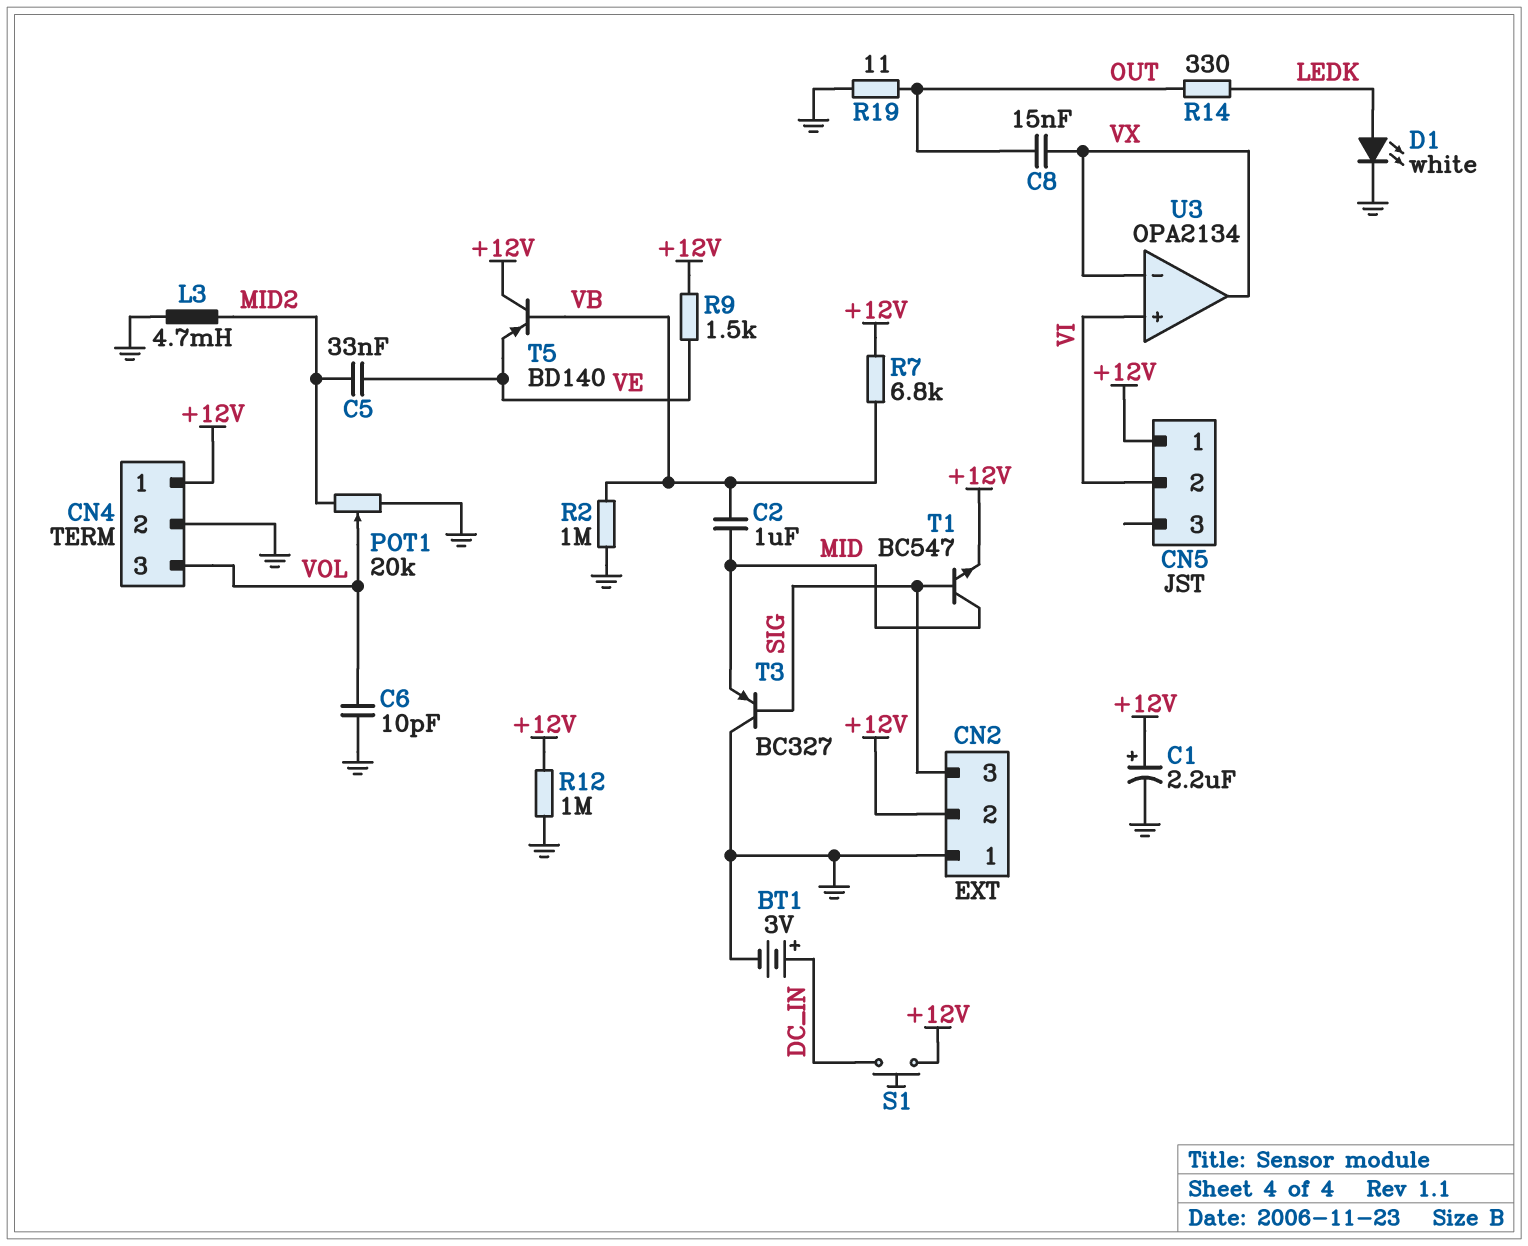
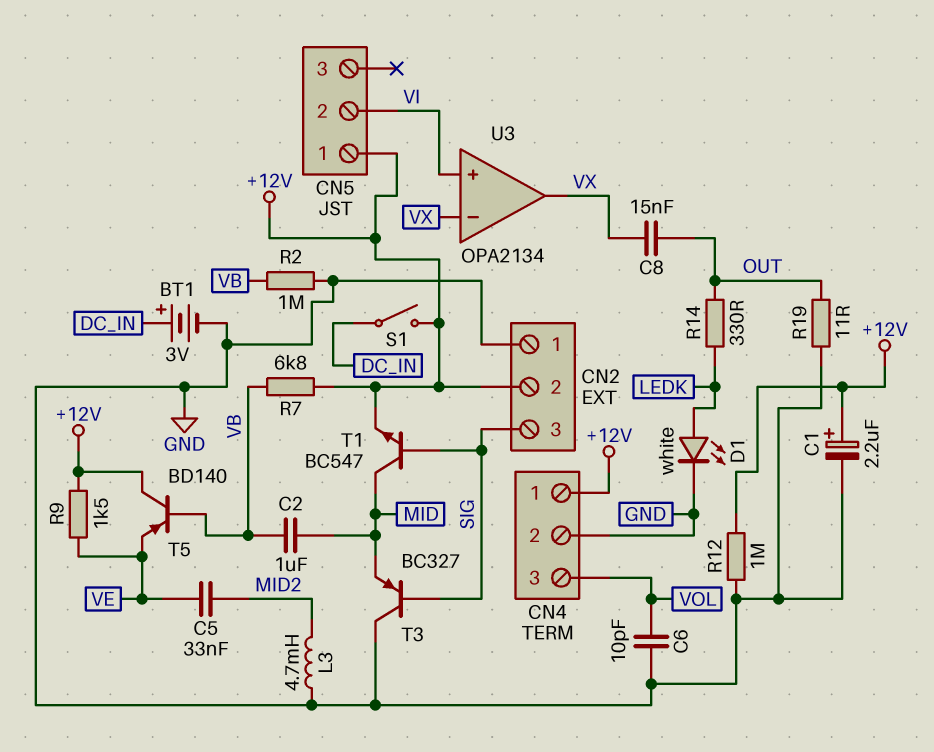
POT1: 20k (GND, MID2, wiper VOL) -> none
S1: button (+12V, DC_IN) -> switch (+12V, DC_IN)

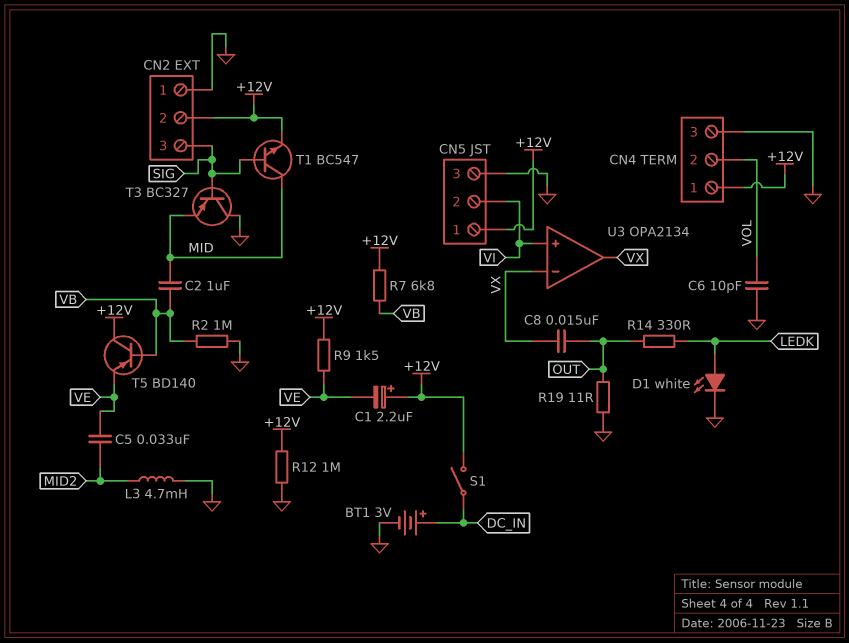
C1: 2.2uF (plus +12V, minus GND) -> 2.2uF (plus +12V, minus VE)
CN4 pin 2: GND -> VOL
CN4 pin 3: VOL -> GND
CN5 pin 3: none -> GND

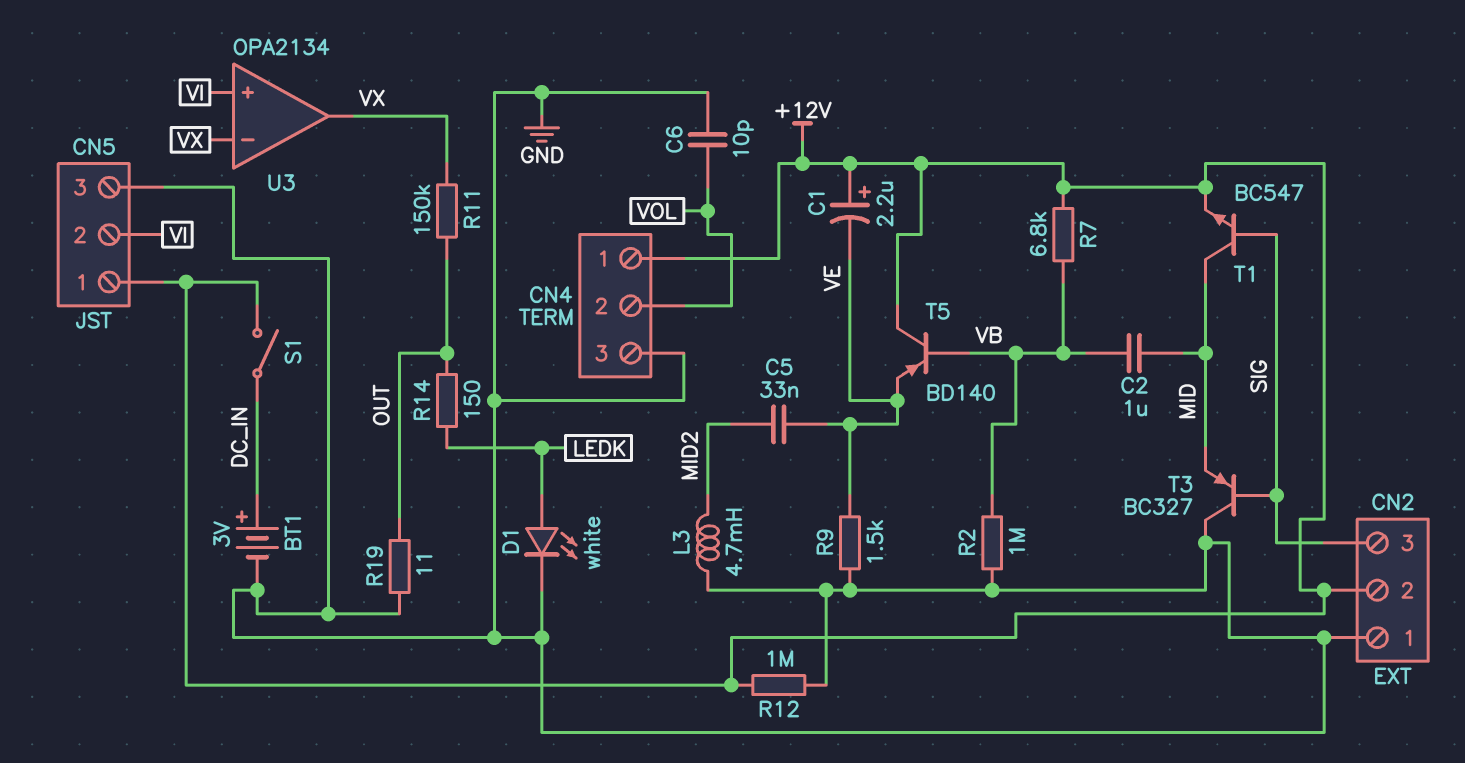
C8: 15nF (OUT, VX) -> none
R9: 1.5k (+12V, VE) -> 1.5k (GND, VE)
R11: none -> 150k (OUT, VX)
R14: 330 (LEDK, OUT) -> 150 (LEDK, OUT)

